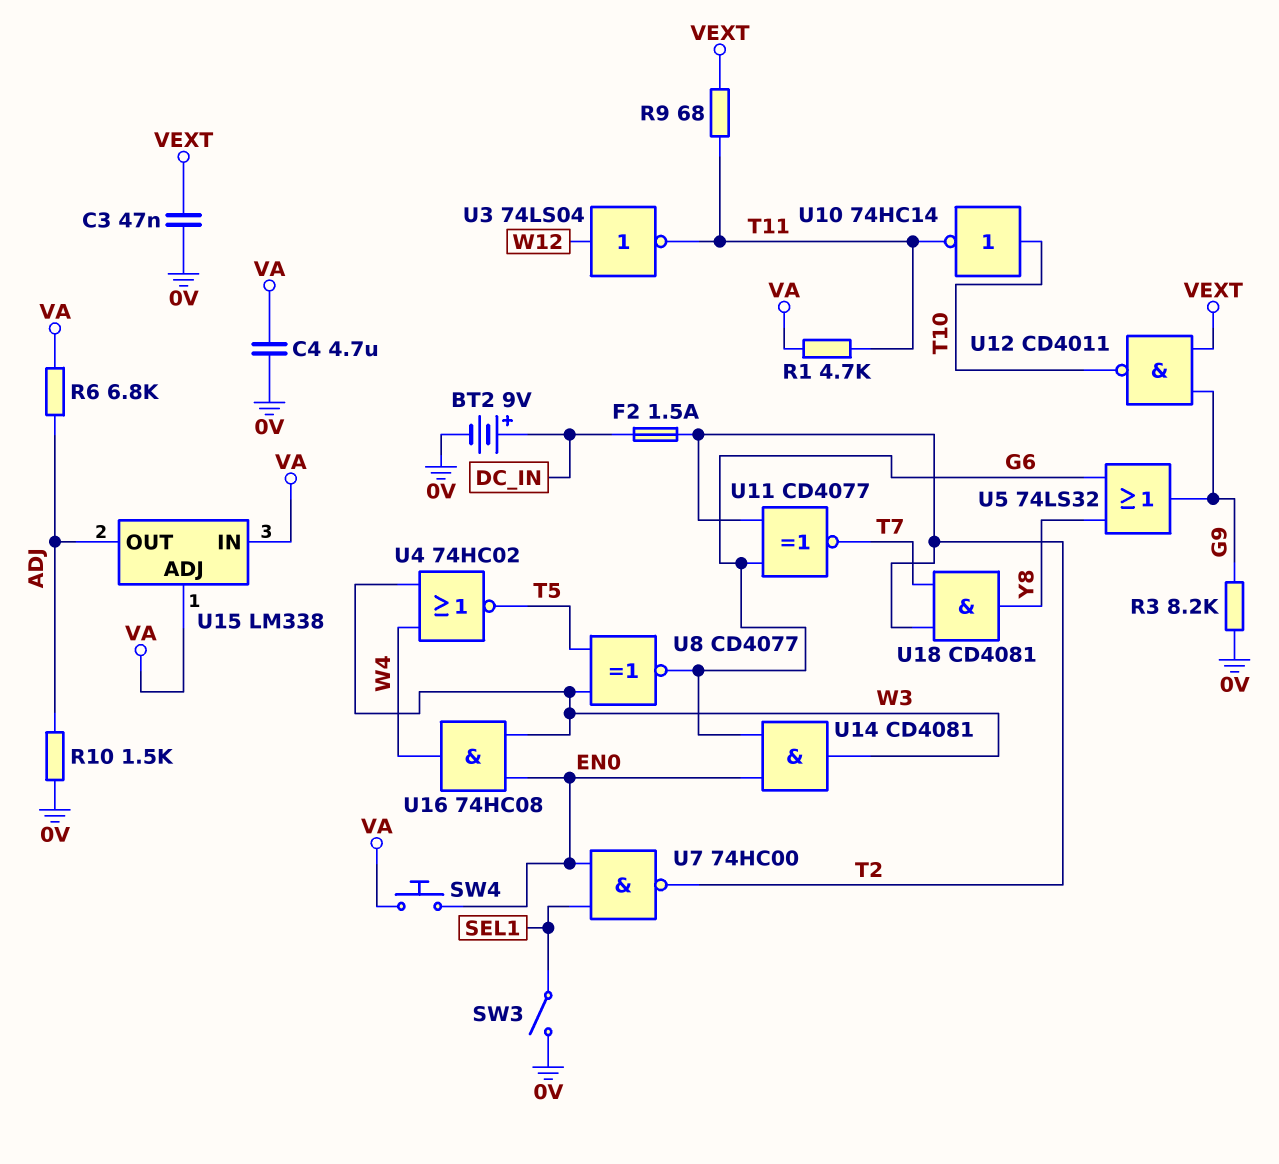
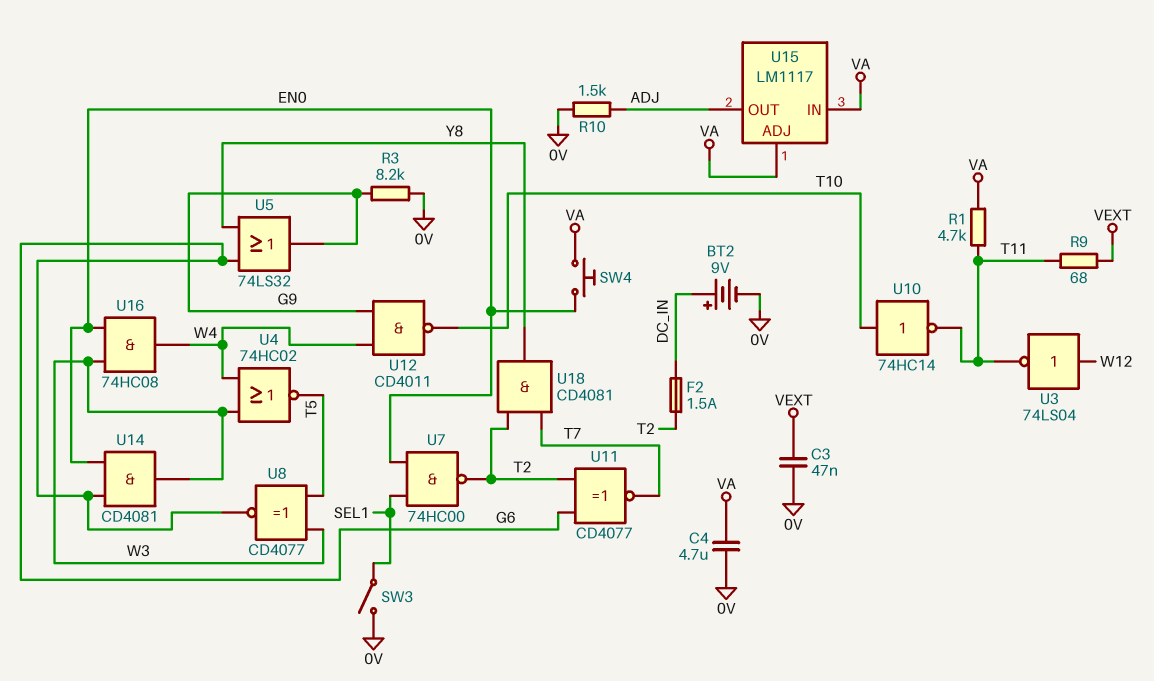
R6: 6.8k (ADJ, VA) -> none
U12: NAND CD4011 (in G9, in VEXT, out T10) -> NAND CD4011 (in G9, in W4, out T10)
U15: LM338 -> LM1117

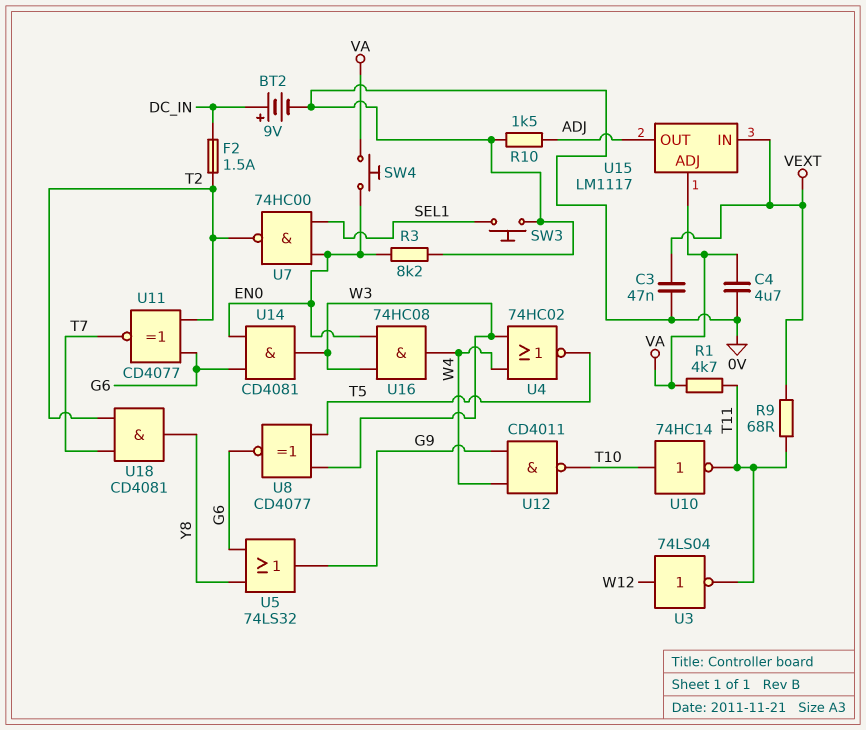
R3: 8.2k (0V, G9) -> 8.2k (0V, EN0)
SW3: switch (0V, SEL1) -> button (0V, SEL1)
U15 pin IN: VA -> VEXT

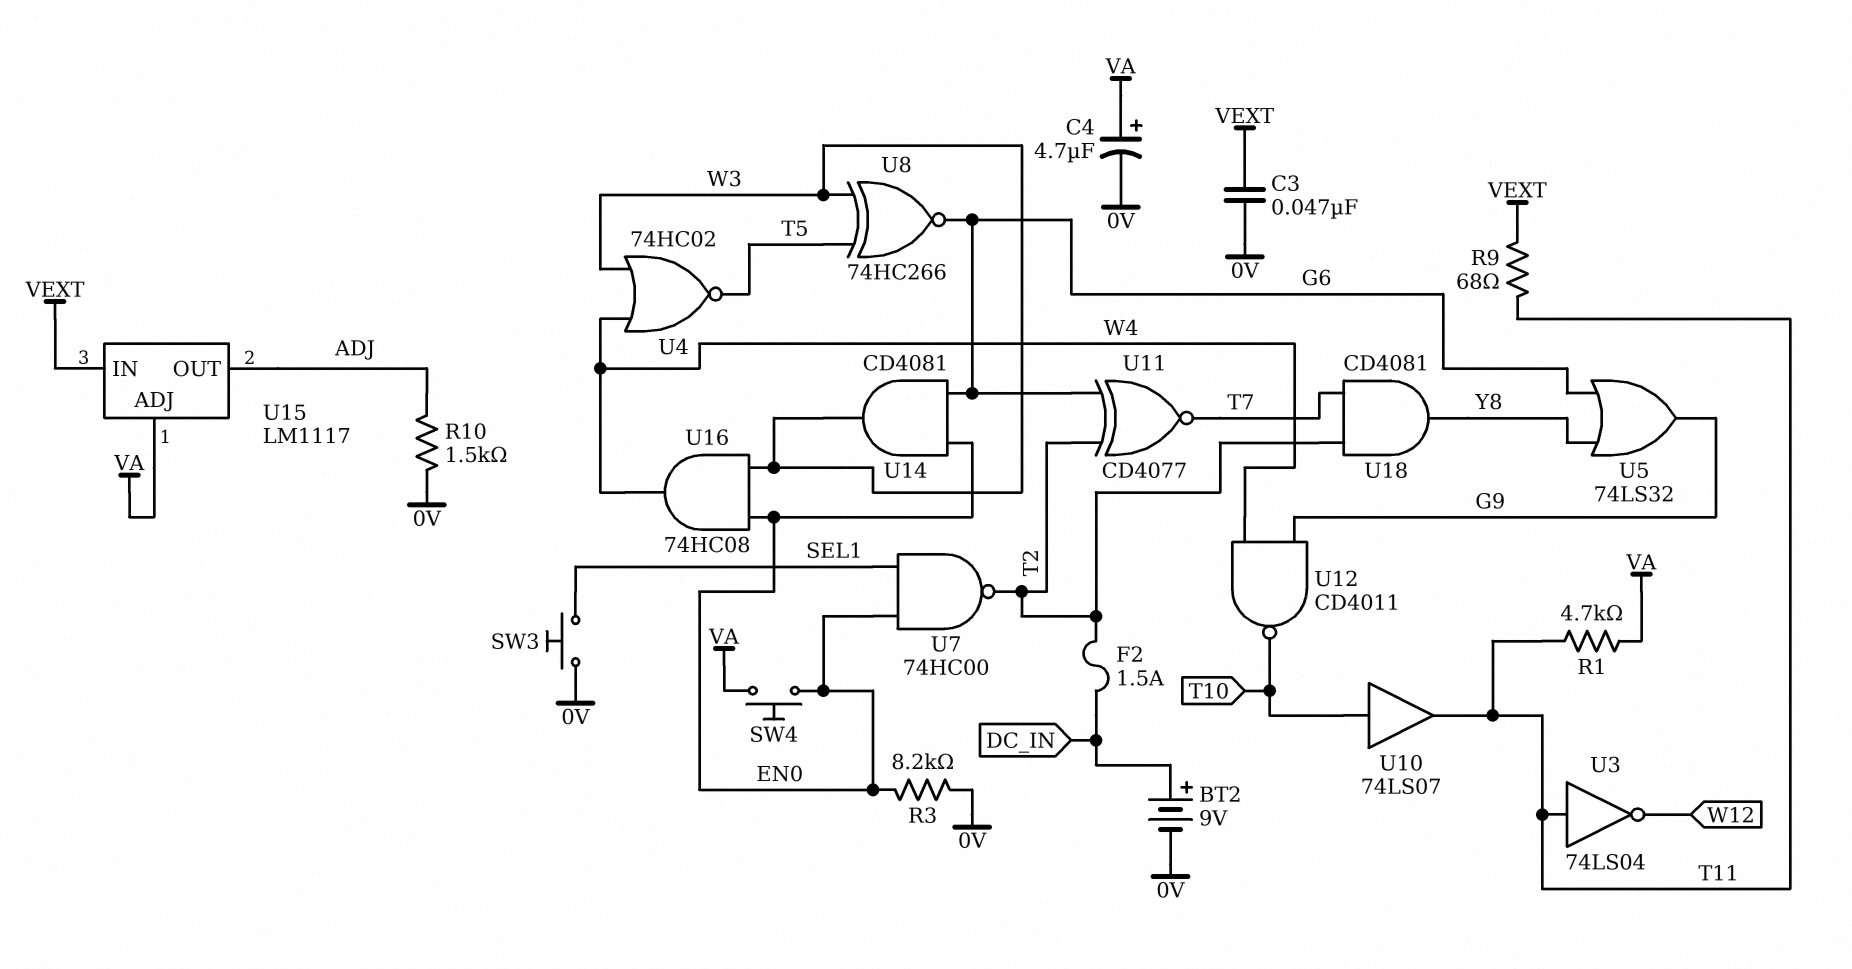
C4: 4.7uF (0V, VA) -> 4.7uF (plus VA, minus 0V)
U3: NOT 74LS04 (in W12, out T11) -> NOT 74LS04 (in T11, out W12)
U8: XNOR CD4077 (in T5, in W3, out G6) -> XNOR 74HC266 (in T5, in W3, out G6)
U10: NOT 74HC14 (in T10, out T11) -> buffer 74LS07 (in T10, out T11)

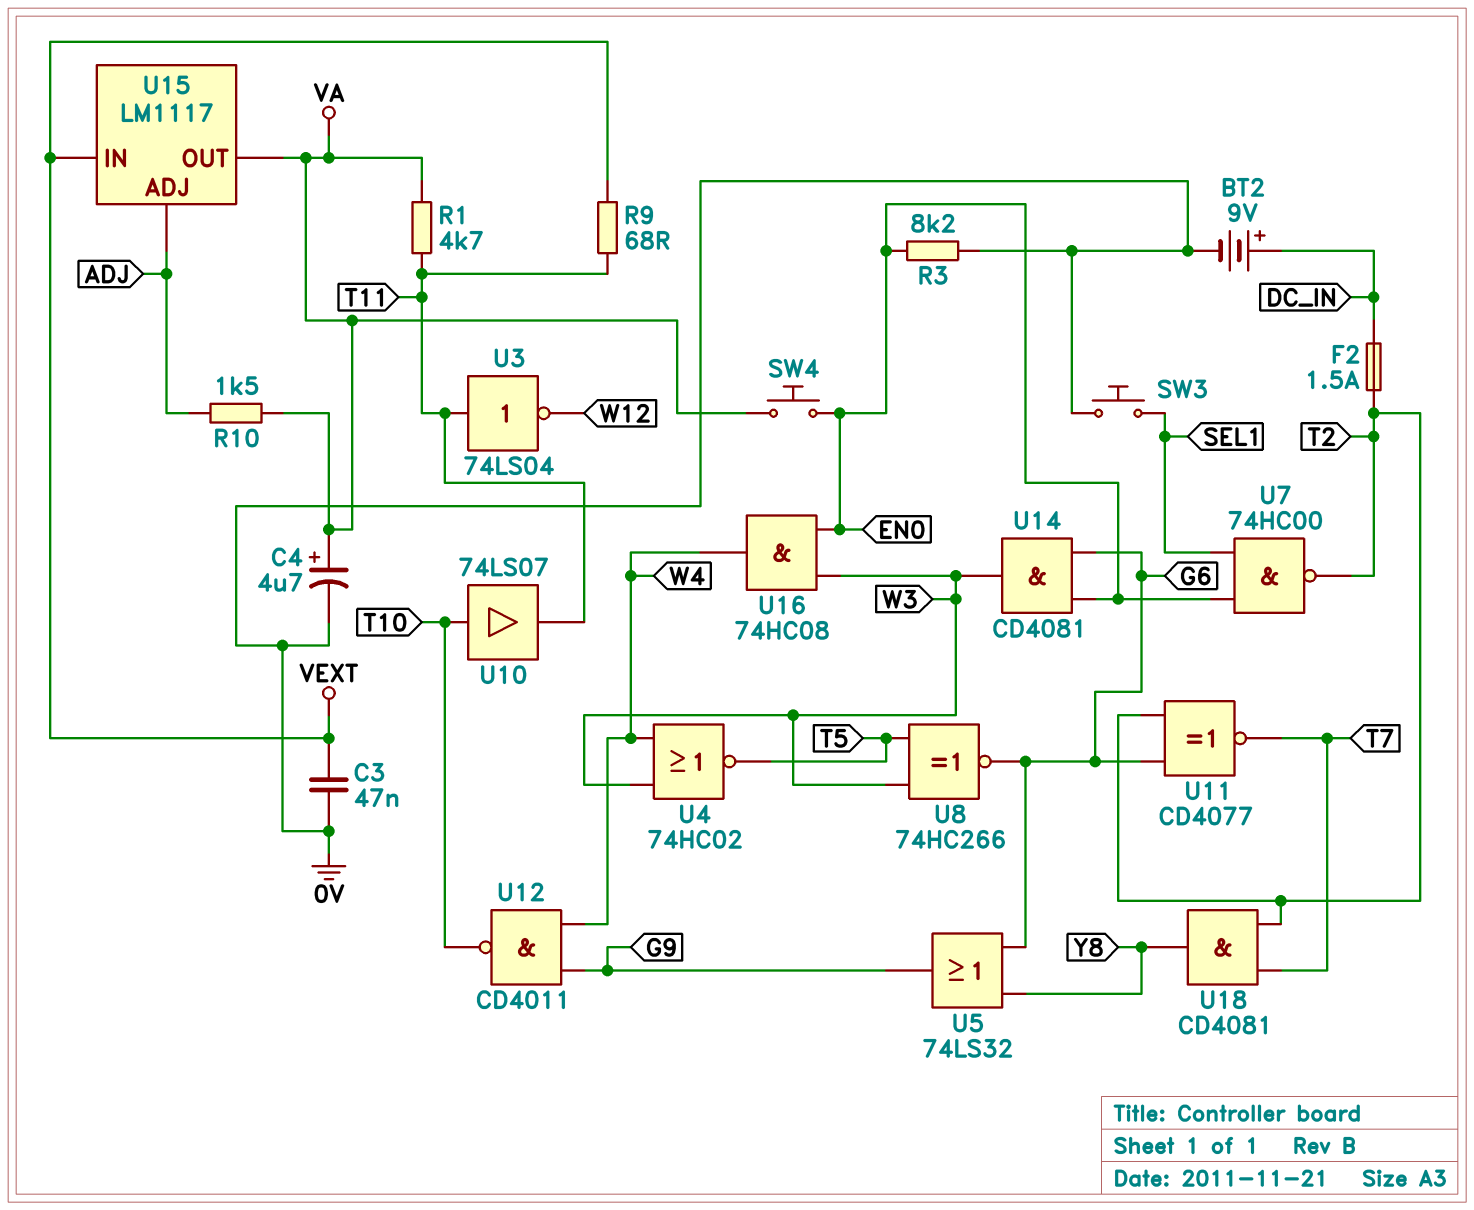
R10: 1.5k (0V, ADJ) -> 1.5k (ADJ, VA)
U15 pin ADJ: VA -> ADJ
U15 pin OUT: ADJ -> VA

